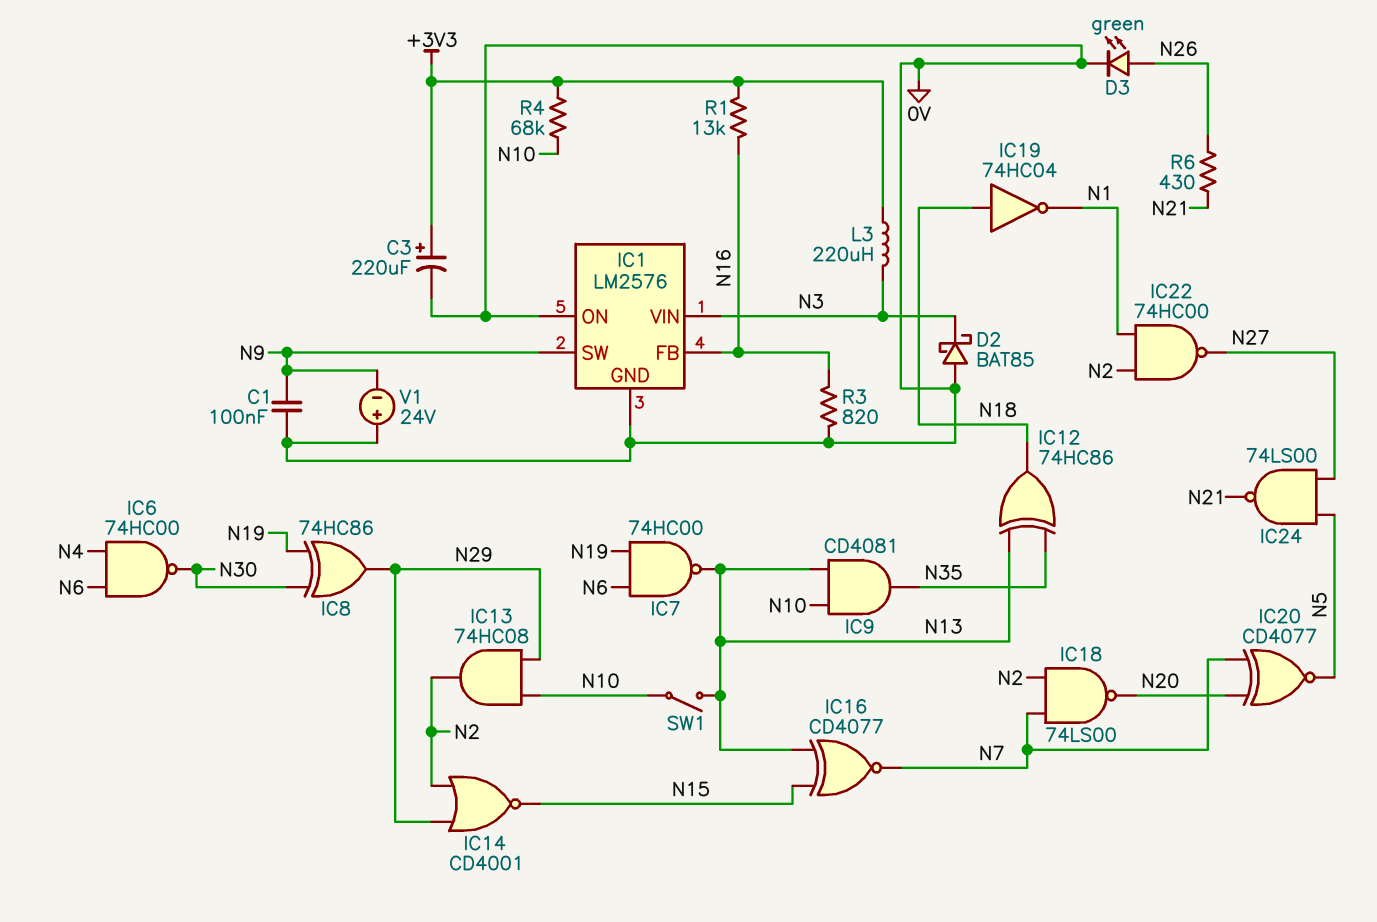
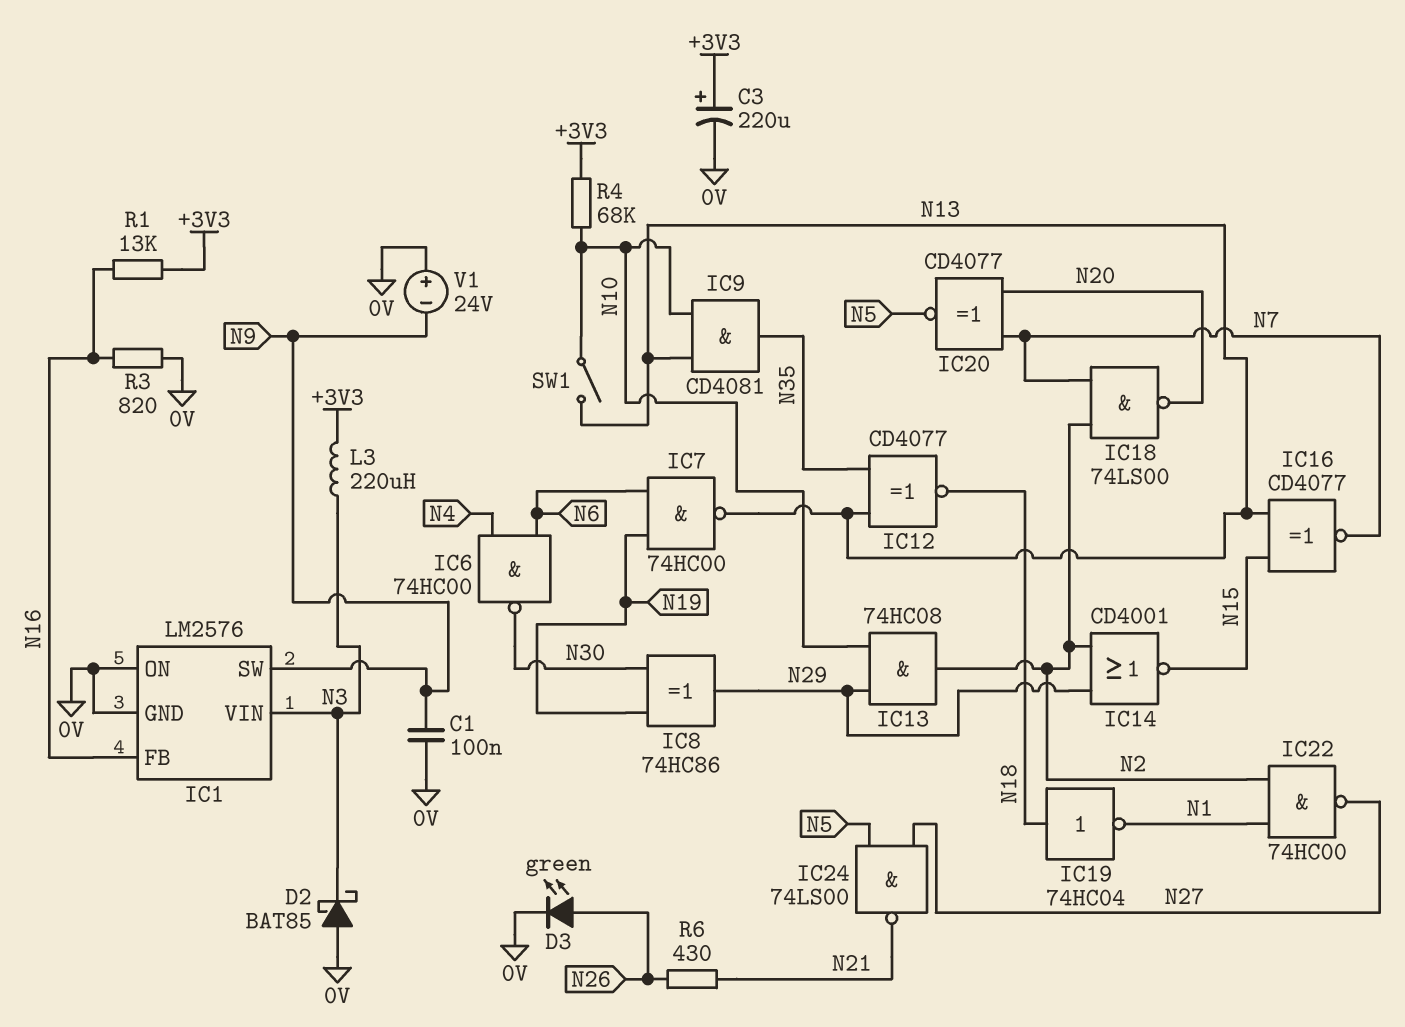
IC12: XOR 74HC86 (in N13, in N35, out N18) -> XNOR CD4077 (in N13, in N35, out N18)

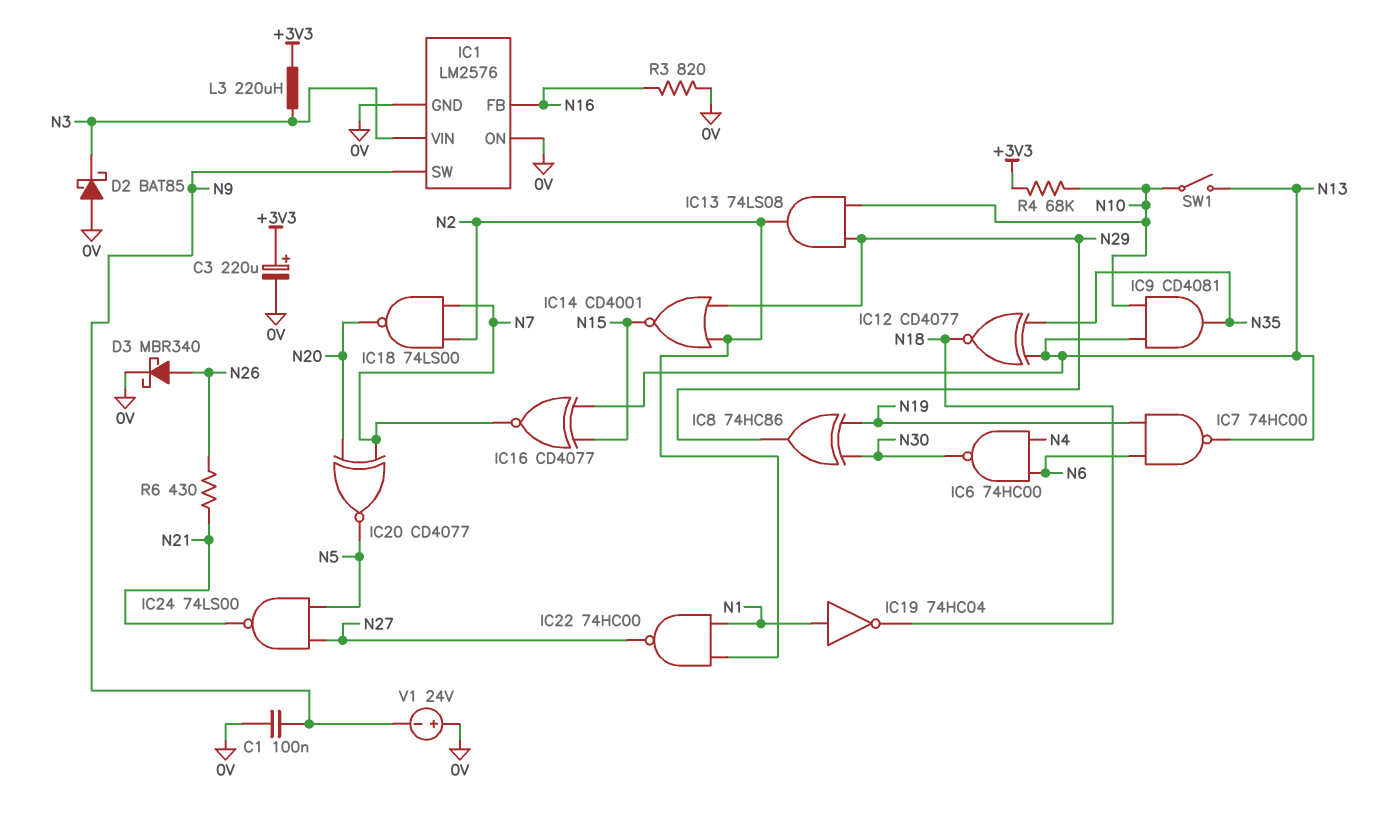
D3: LED green (A N26, K 0V) -> schottky MBR340 (A N26, K 0V)
IC13: AND 74HC08 (in N10, in N29, out N2) -> AND 74LS08 (in N10, in N29, out N2)
IC19: NOT 74HC04 (in N18, out N1) -> NOT 74HC04 (in N1, out N18)
R1: 13k (+3V3, N16) -> none

